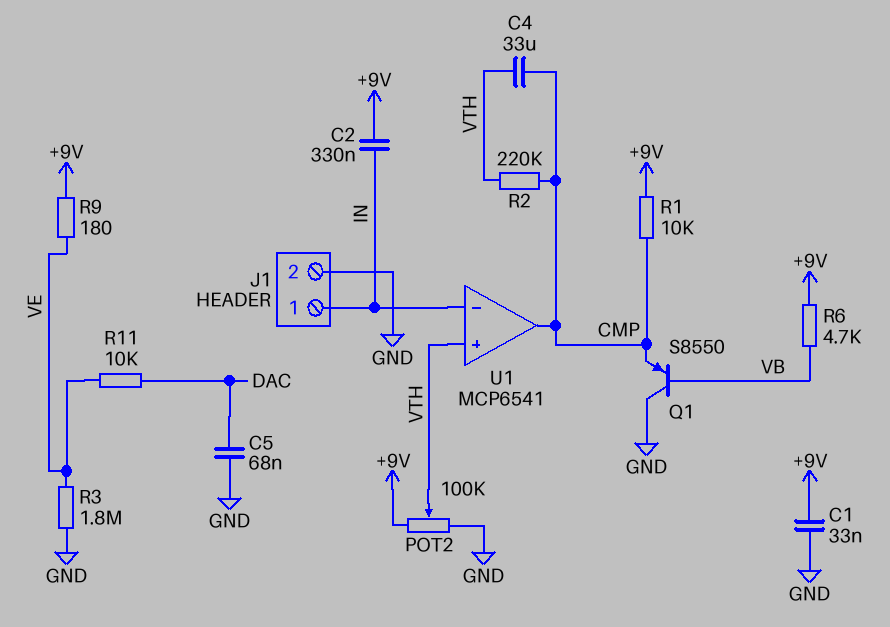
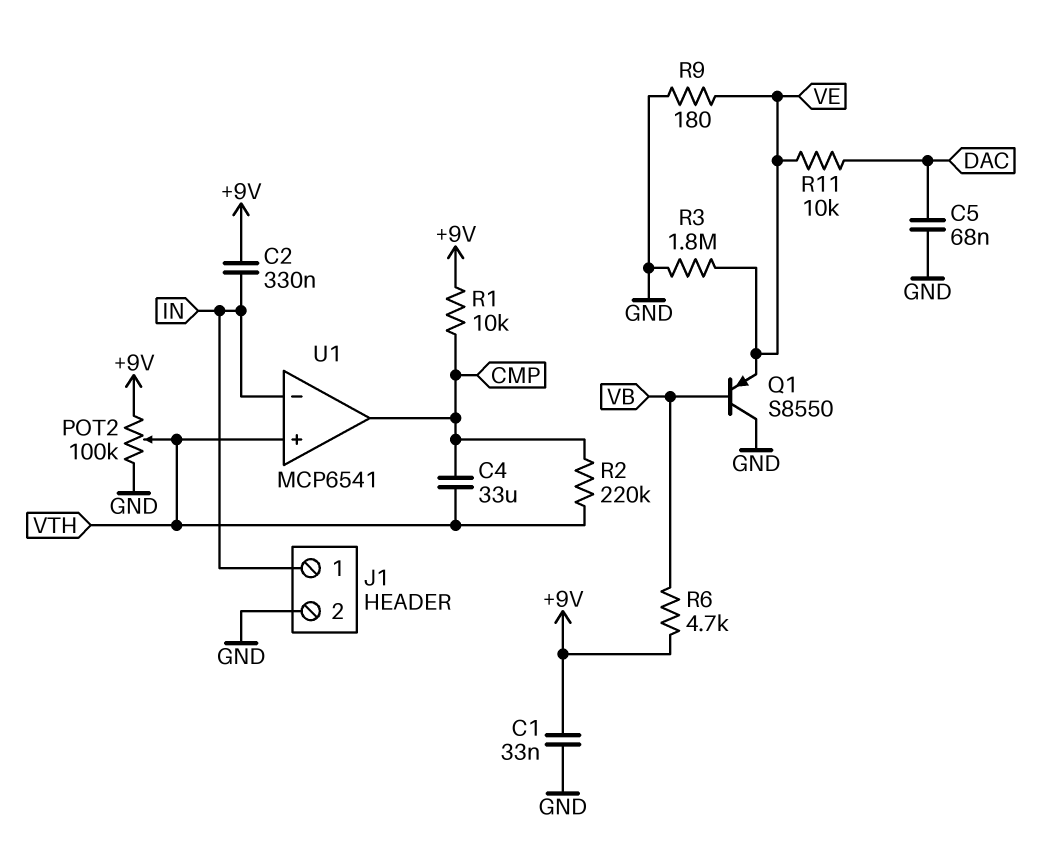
Q1: PNP S8550 (B VB, C GND, E CMP) -> PNP S8550 (B VB, C GND, E VE)
R9: 180 (+9V, VE) -> 180 (GND, VE)

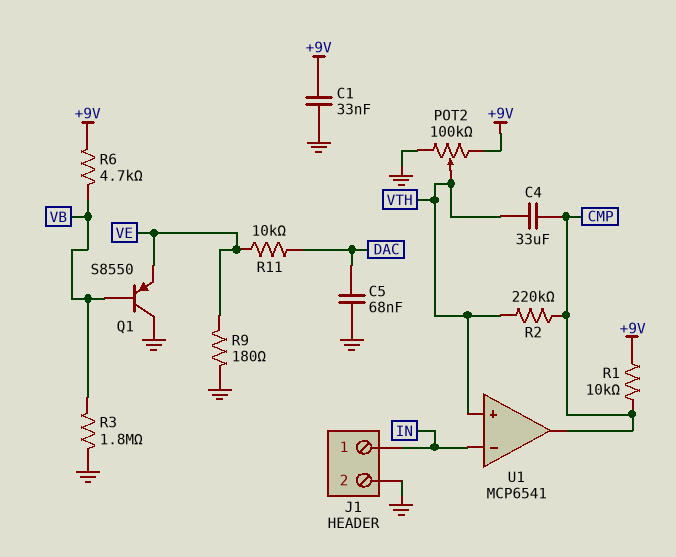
C2: 330nF (+9V, IN) -> none
R3: 1.8M (GND, VE) -> 1.8M (GND, VB)

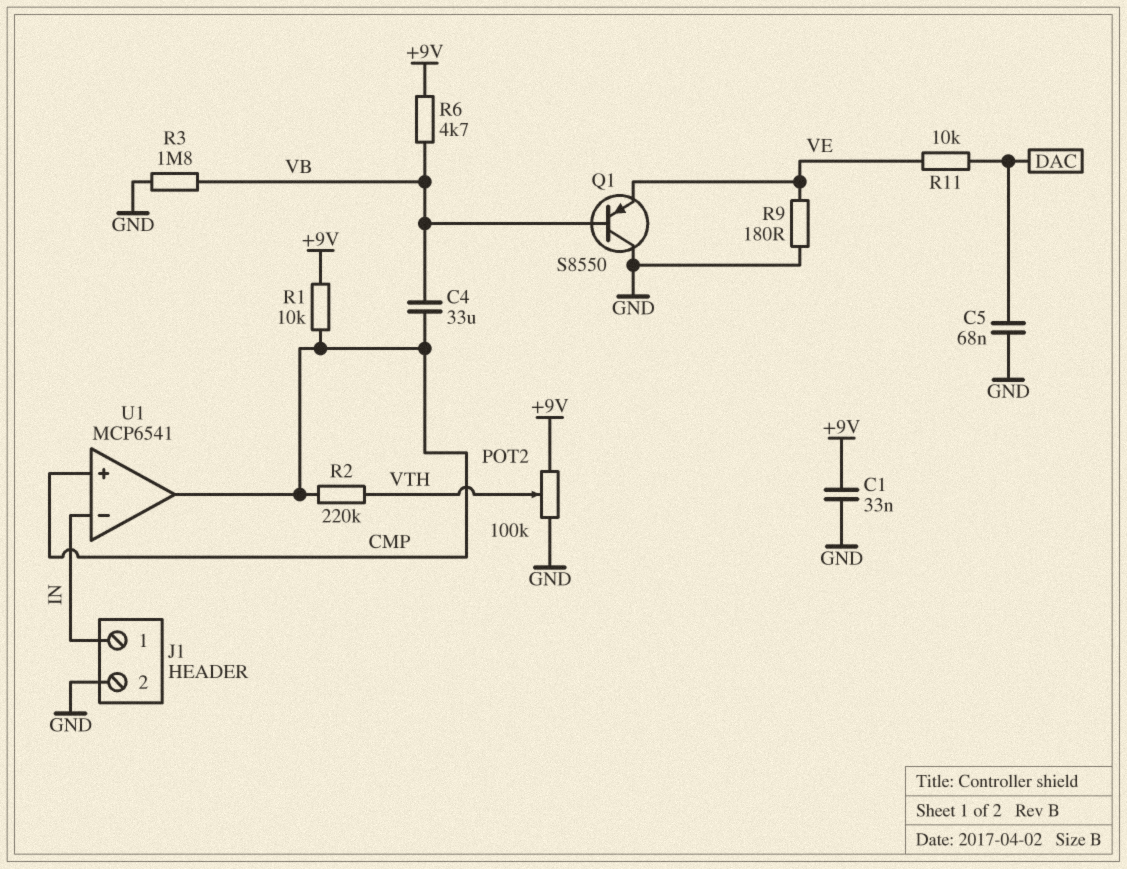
C4: 33uF (CMP, VTH) -> 33uF (CMP, VB)
U1 pin in+: VTH -> CMP

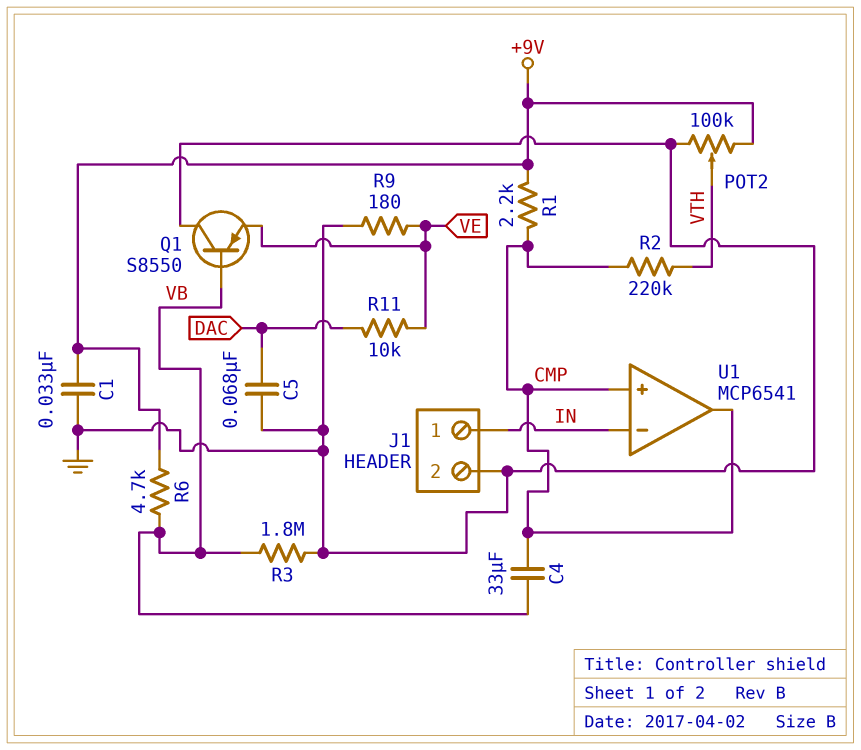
R1: 10k (+9V, CMP) -> 2.2k (+9V, CMP)

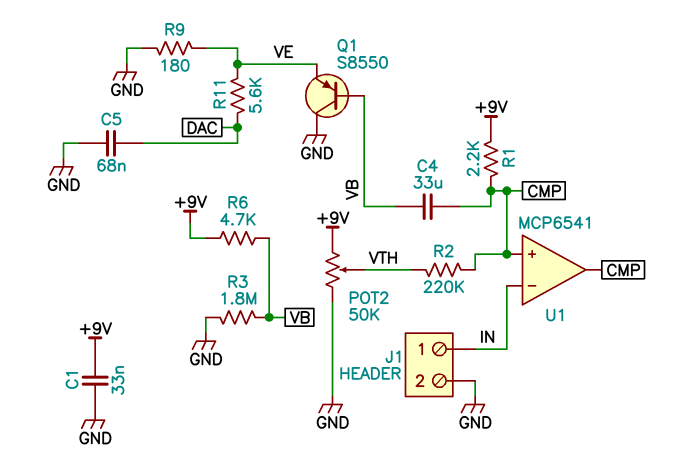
POT2: 100k (+9V, GND, wiper VTH) -> 50k (+9V, GND, wiper VTH)
R11: 10k (DAC, VE) -> 5.6k (DAC, VE)

